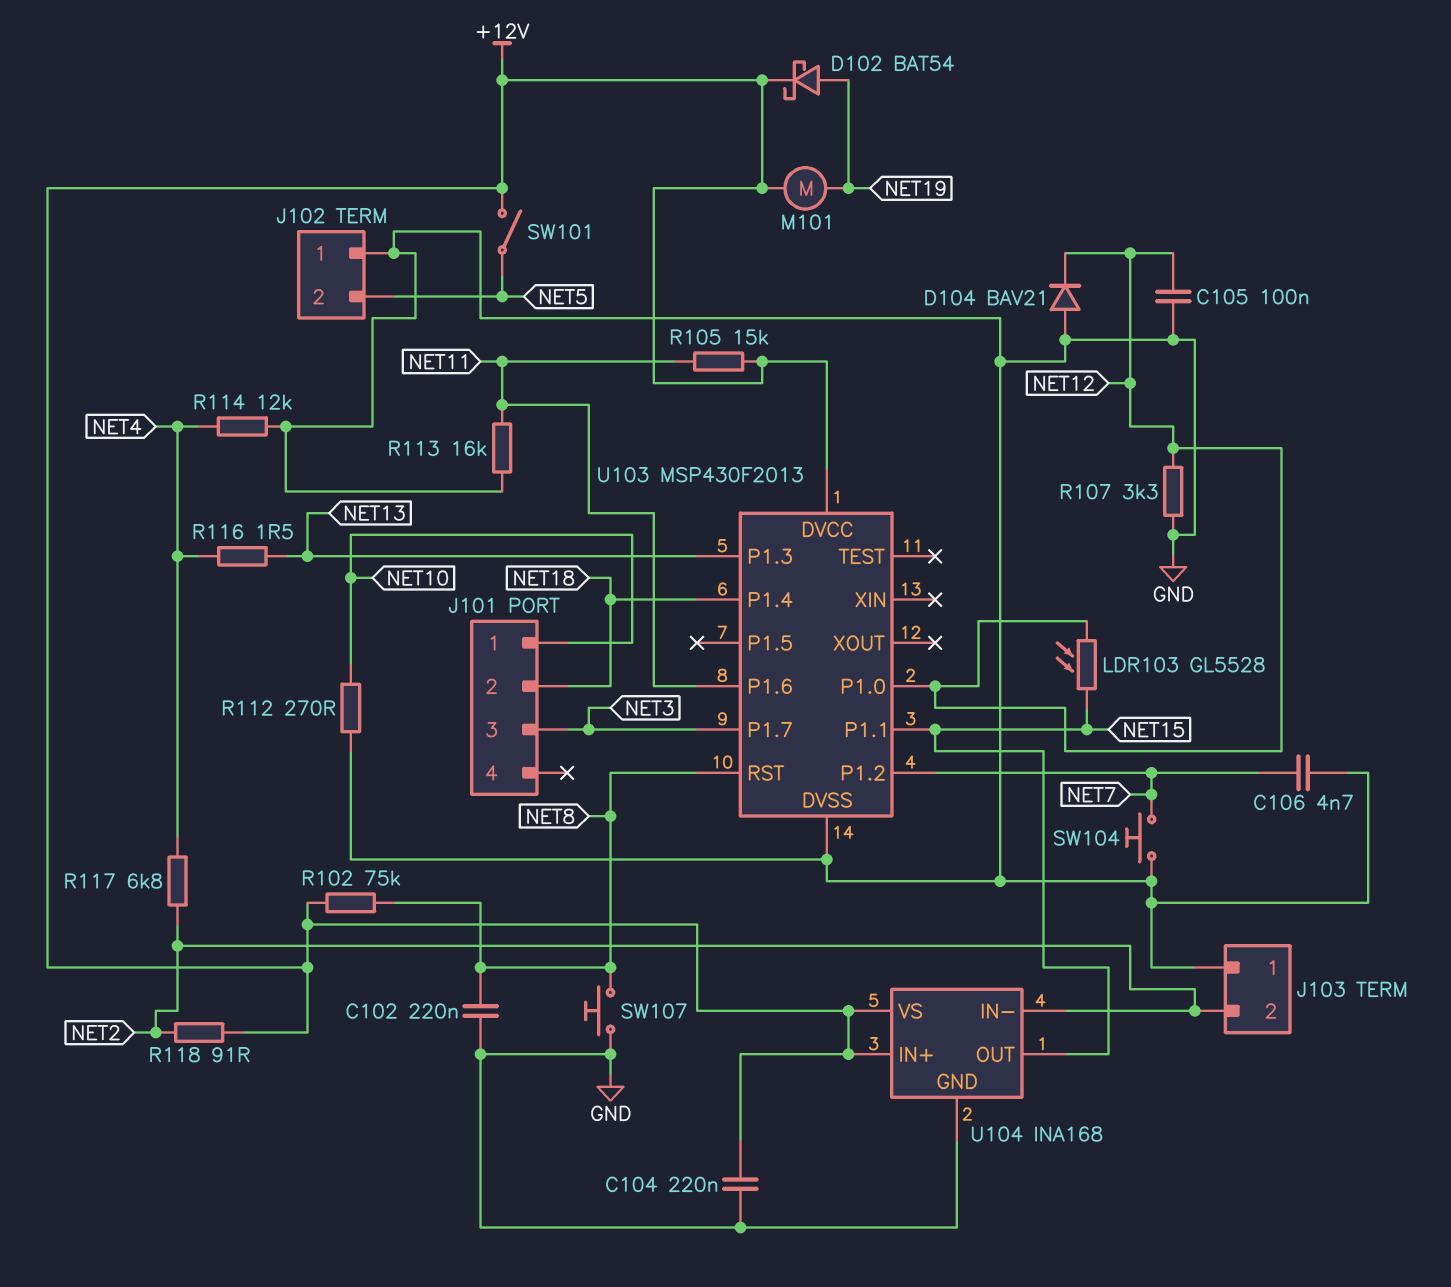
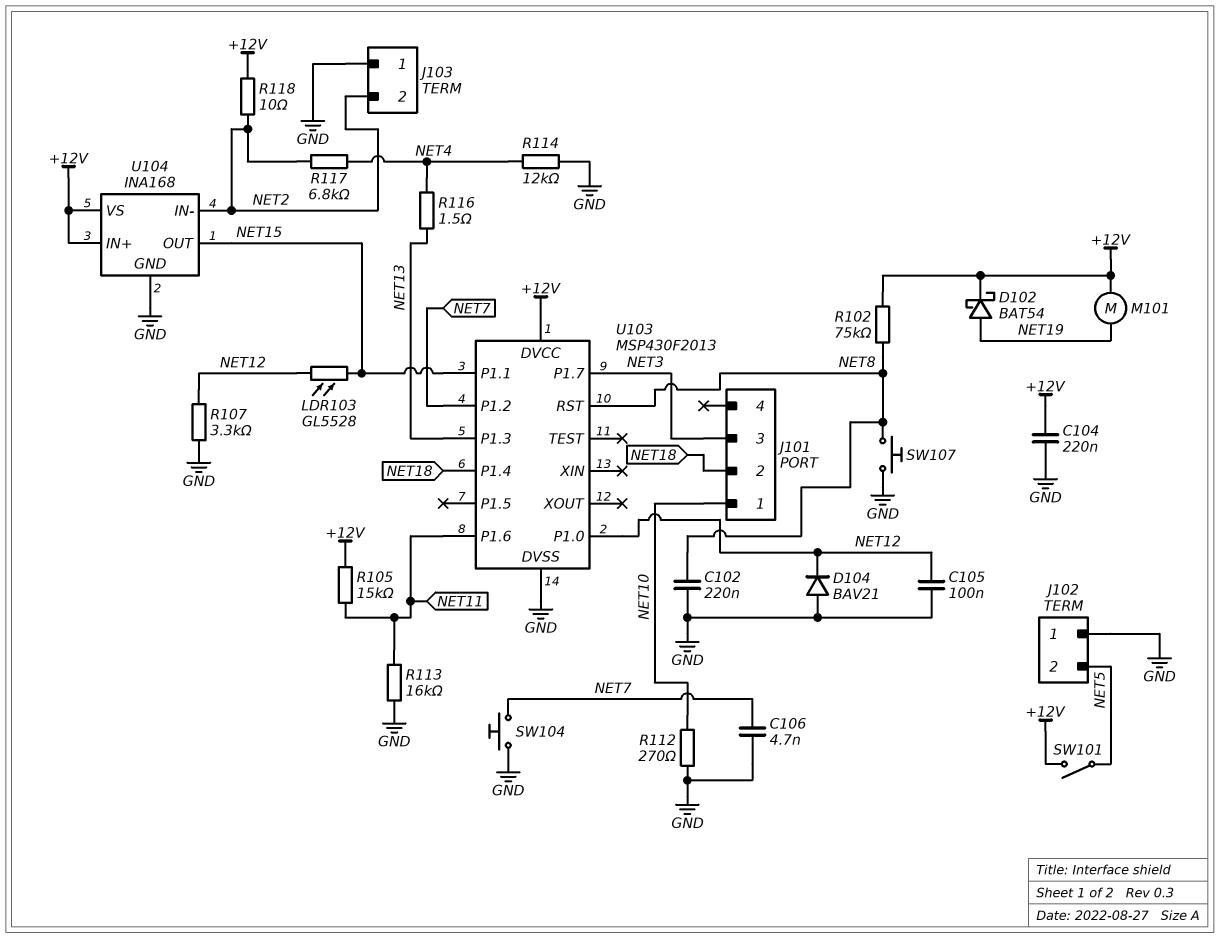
R118: 91 (+12V, NET2) -> 10 (+12V, NET2)

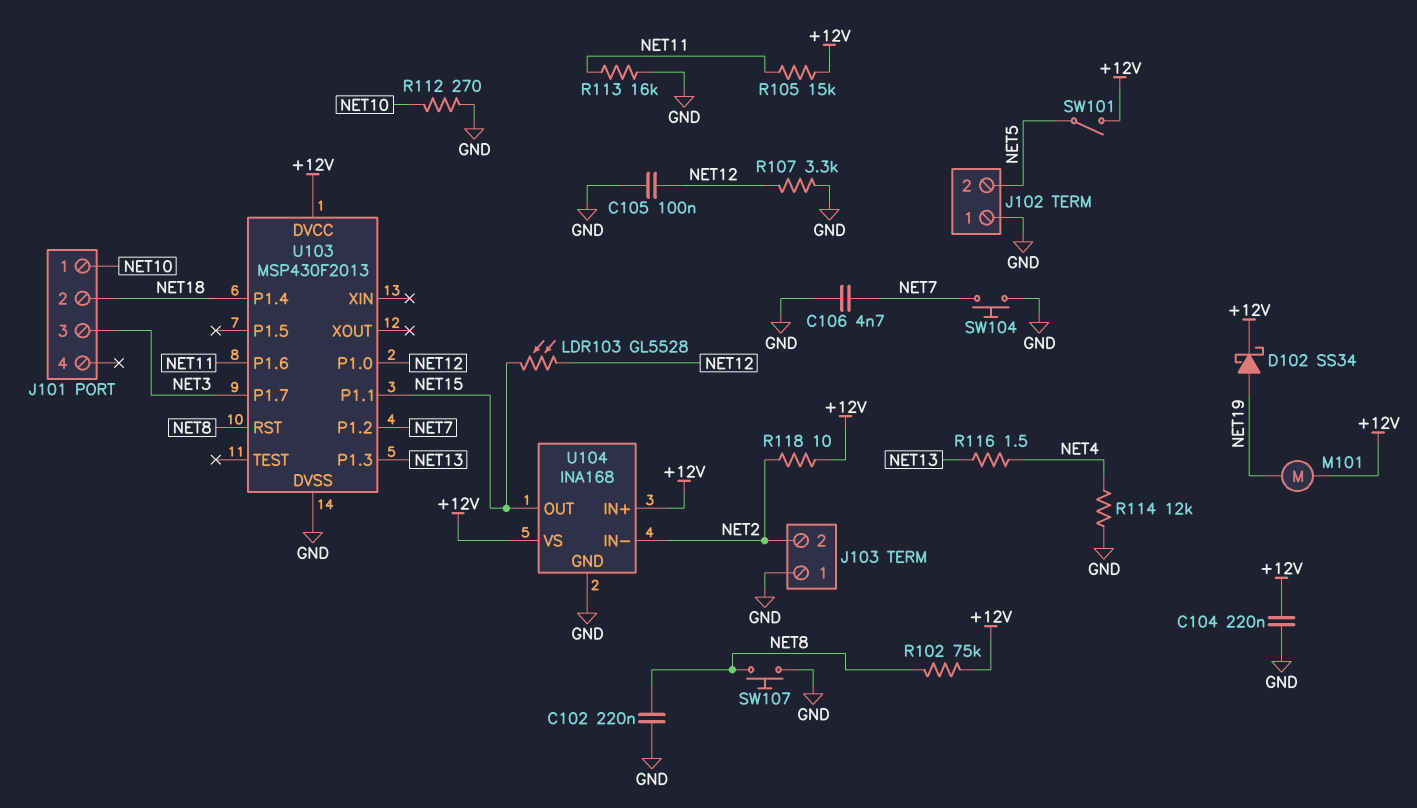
D102: schottky BAT54 (A NET19, K +12V) -> schottky SS34 (A NET19, K +12V)
D104: diode BAV21 (A GND, K NET12) -> none
R117: 6.8k (NET2, NET4) -> none

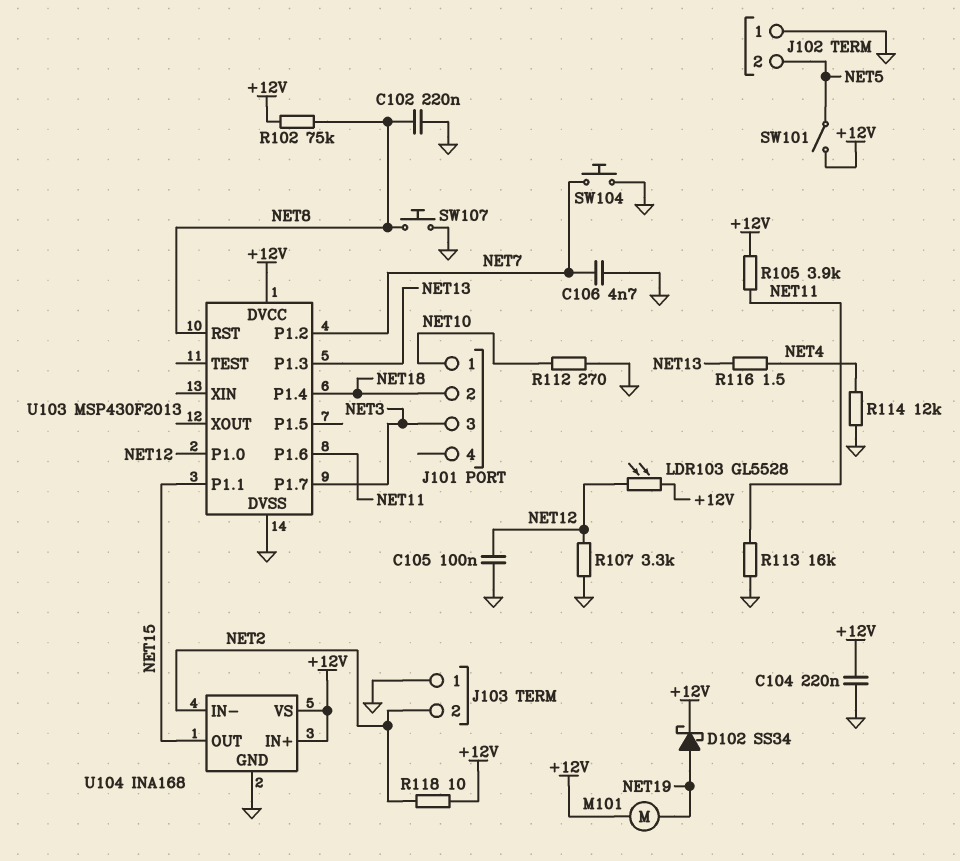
LDR103: GL5528 (NET12, NET15) -> GL5528 (+12V, NET12)
R105: 15k (+12V, NET11) -> 3.9k (+12V, NET11)

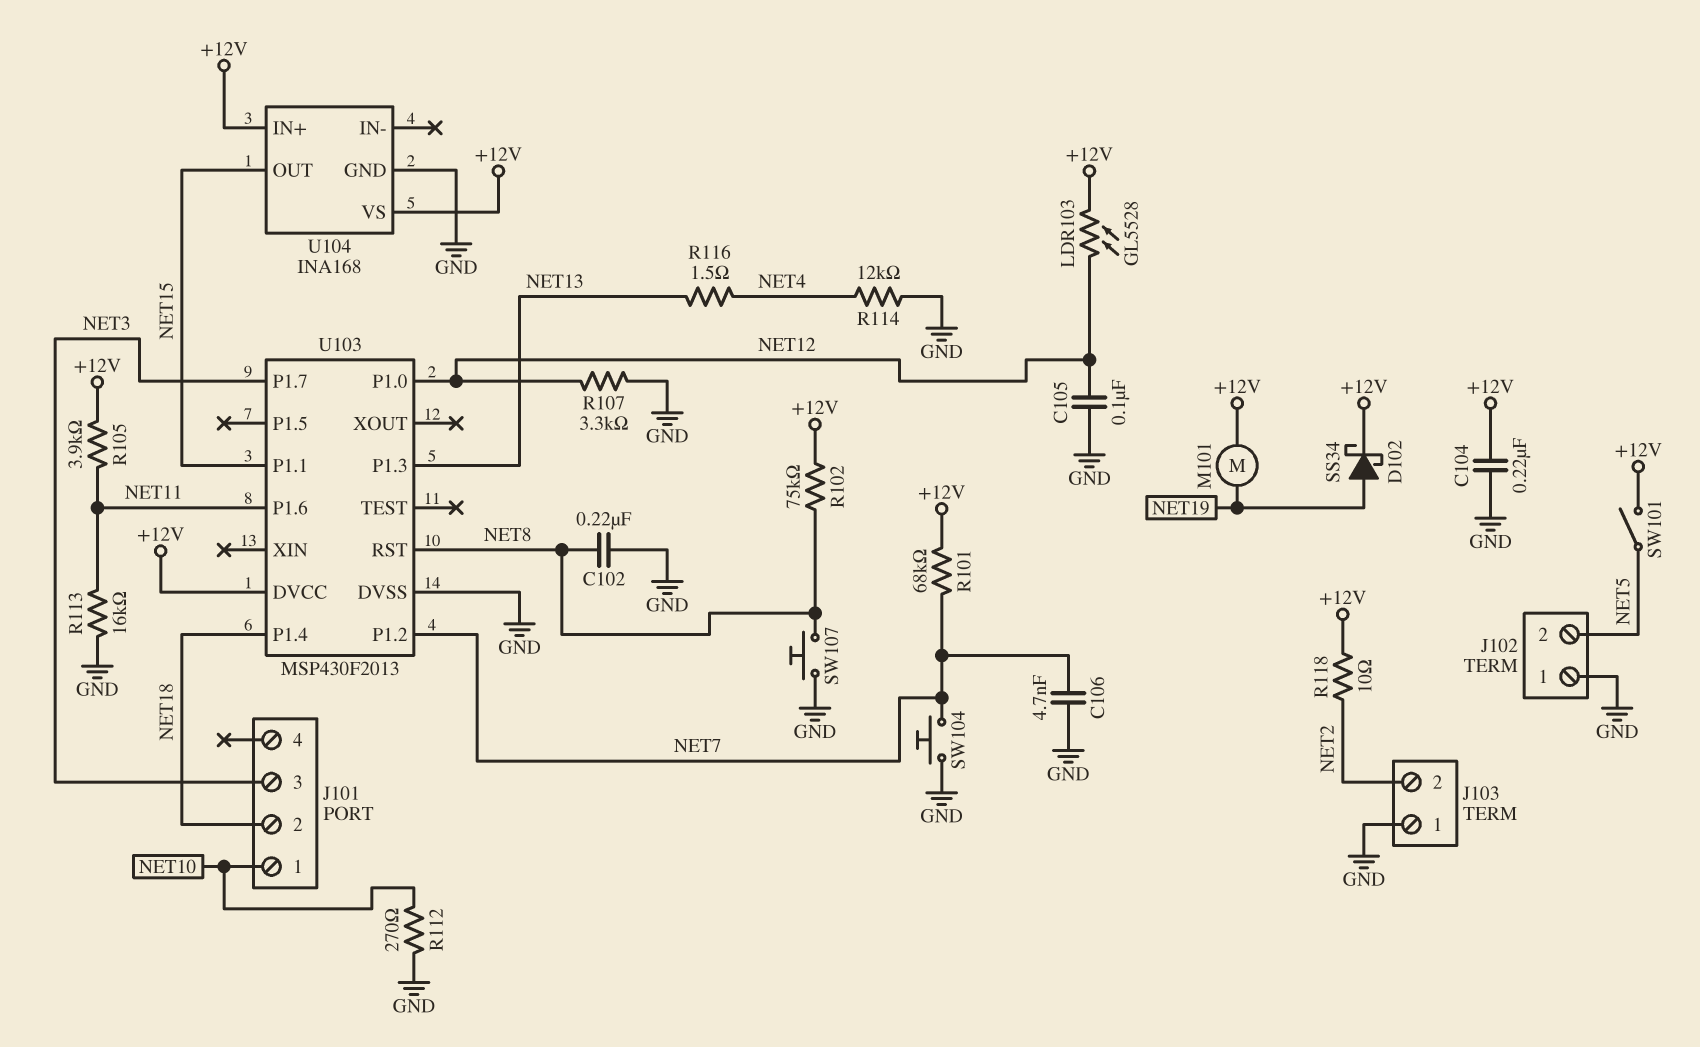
R101: none -> 68k (+12V, NET7)
U104 pin IN-: NET2 -> none

